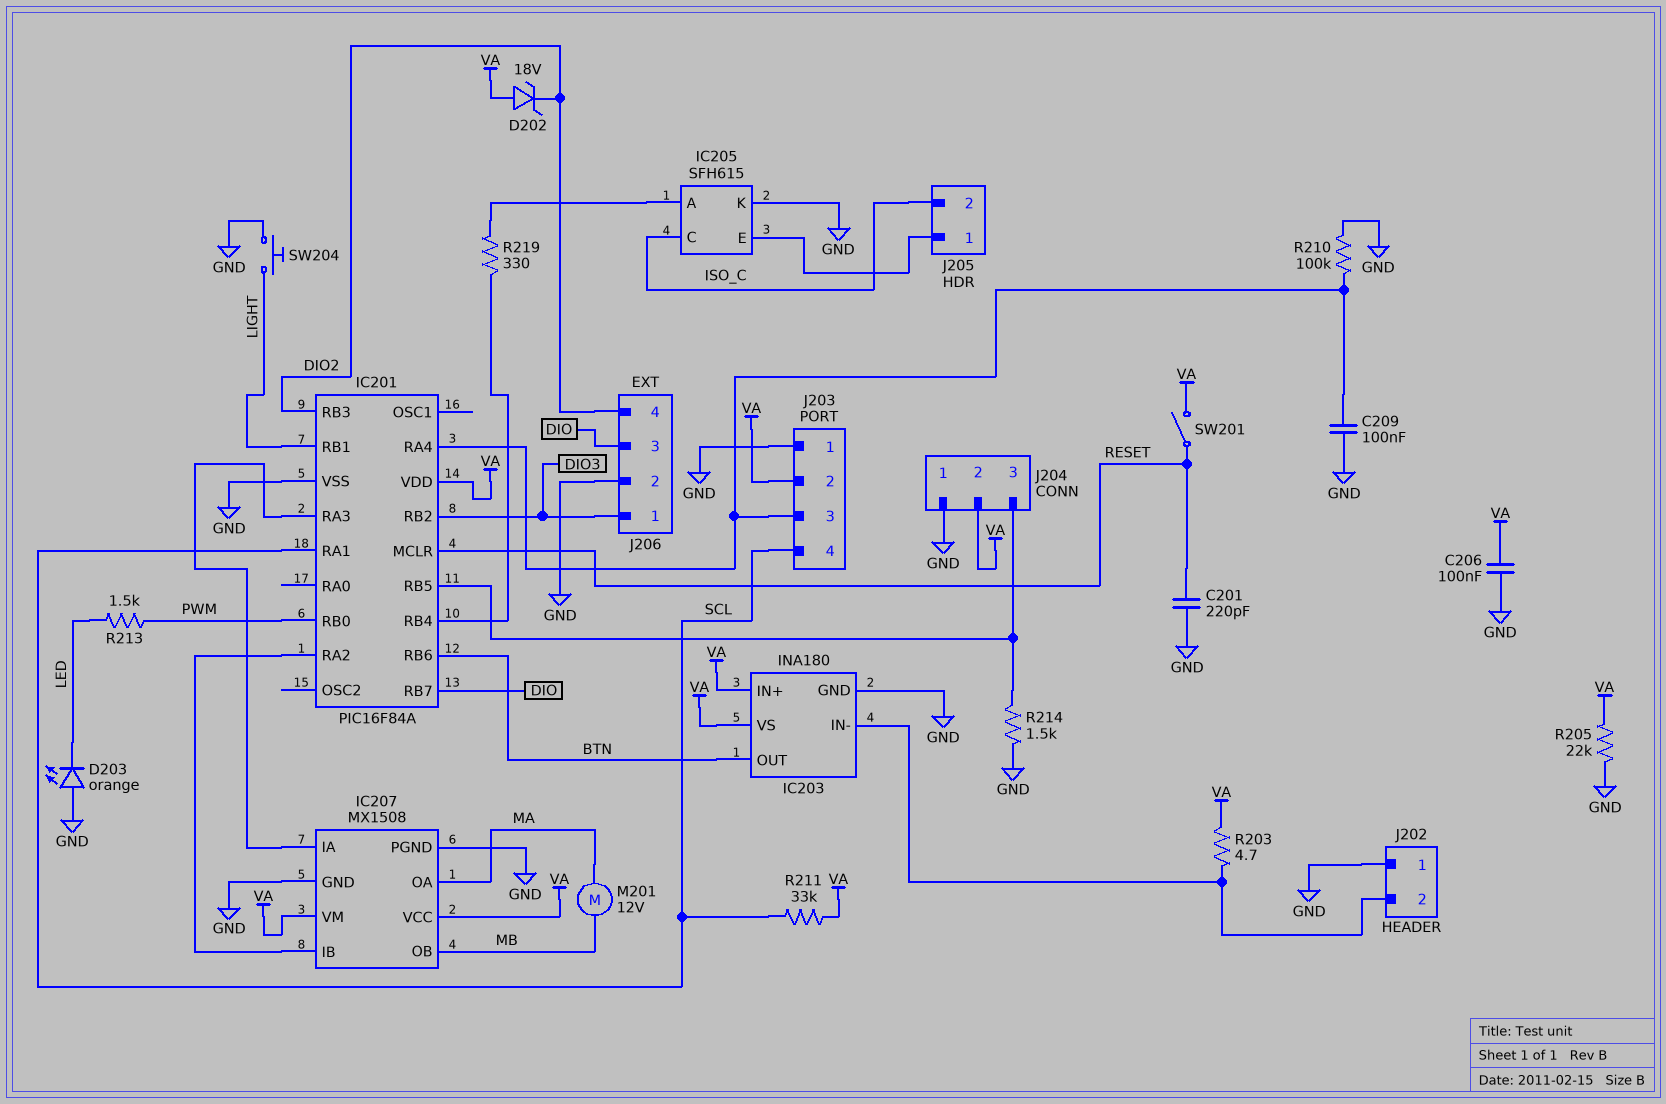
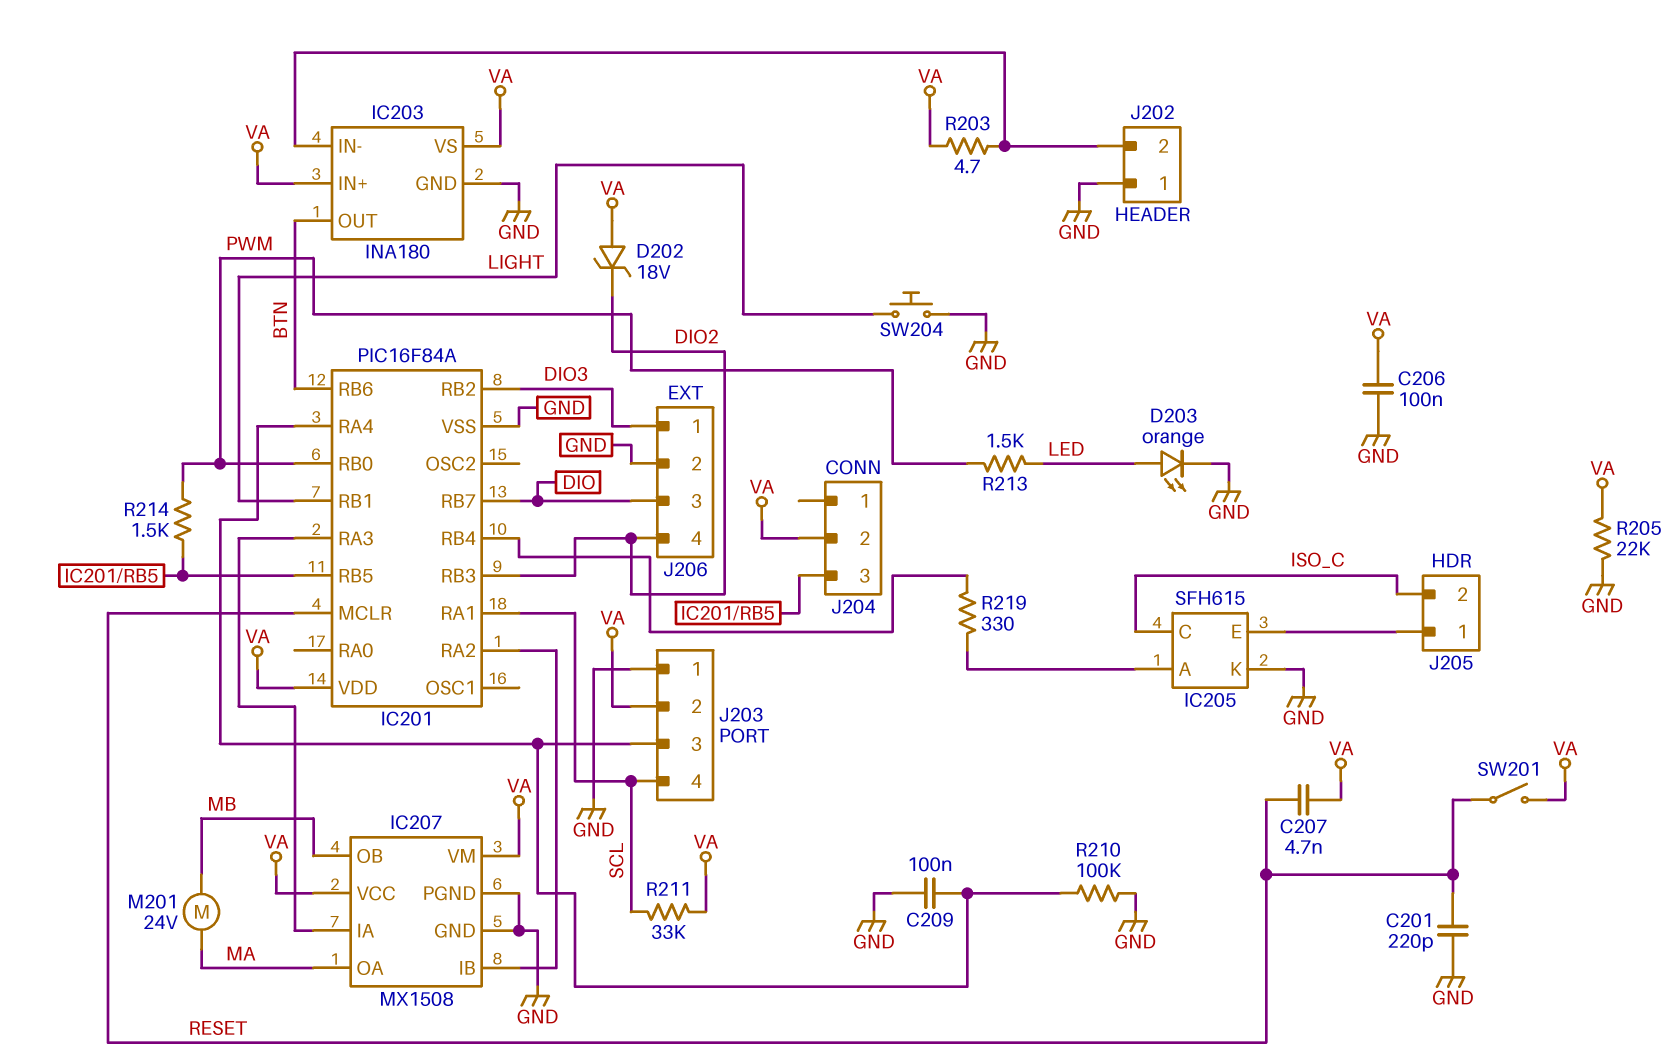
C207: none -> 4.7nF (RESET, VA)
D203: LED orange (A GND, K LED) -> LED orange (A LED, K GND)
J204 pin 1: GND -> none
M201: motor 12V (MA, MB) -> motor 24V (MA, MB)
R214: 1.5k (GND, IC201/RB5) -> 1.5k (IC201/RB5, PWM)

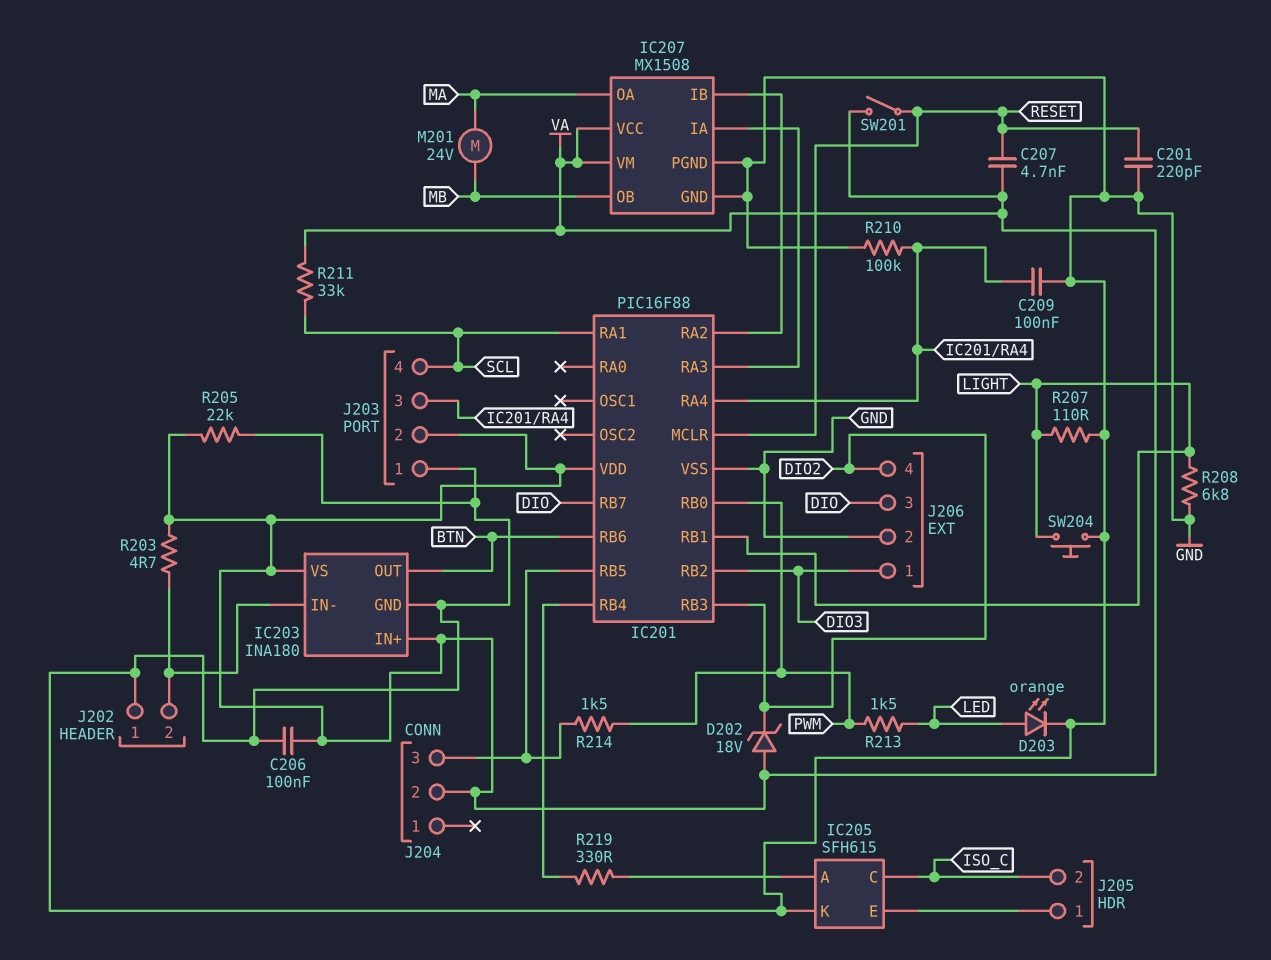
IC201: PIC16F84A -> PIC16F88
R207: none -> 110 (GND, LIGHT)
R208: none -> 6.8k (GND, LIGHT)

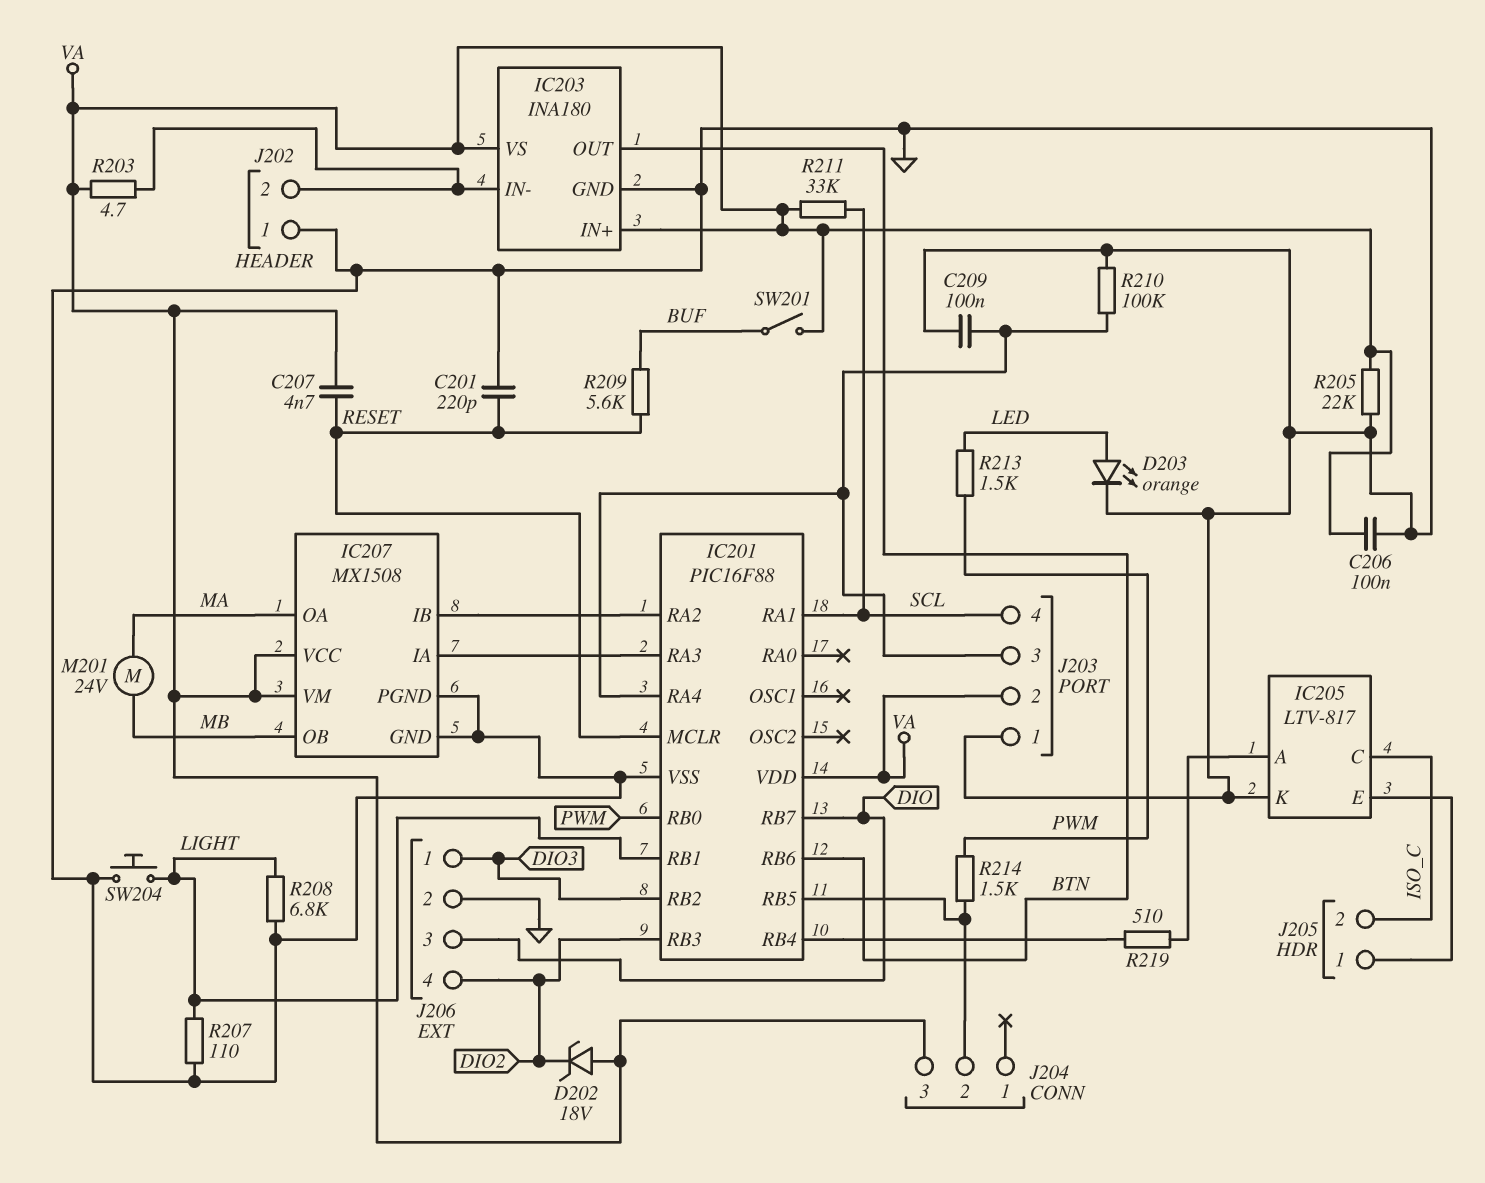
IC205: SFH615 -> LTV-817
J204 pin 2: VA -> IC201/RB5
J204 pin 3: IC201/RB5 -> VA
R209: none -> 5.6k (BUF, RESET)
R219: 330 (IC201/RB4, IC205/A) -> 510 (IC201/RB4, IC205/A)
SW201: switch (RESET, VA) -> switch (BUF, VA)

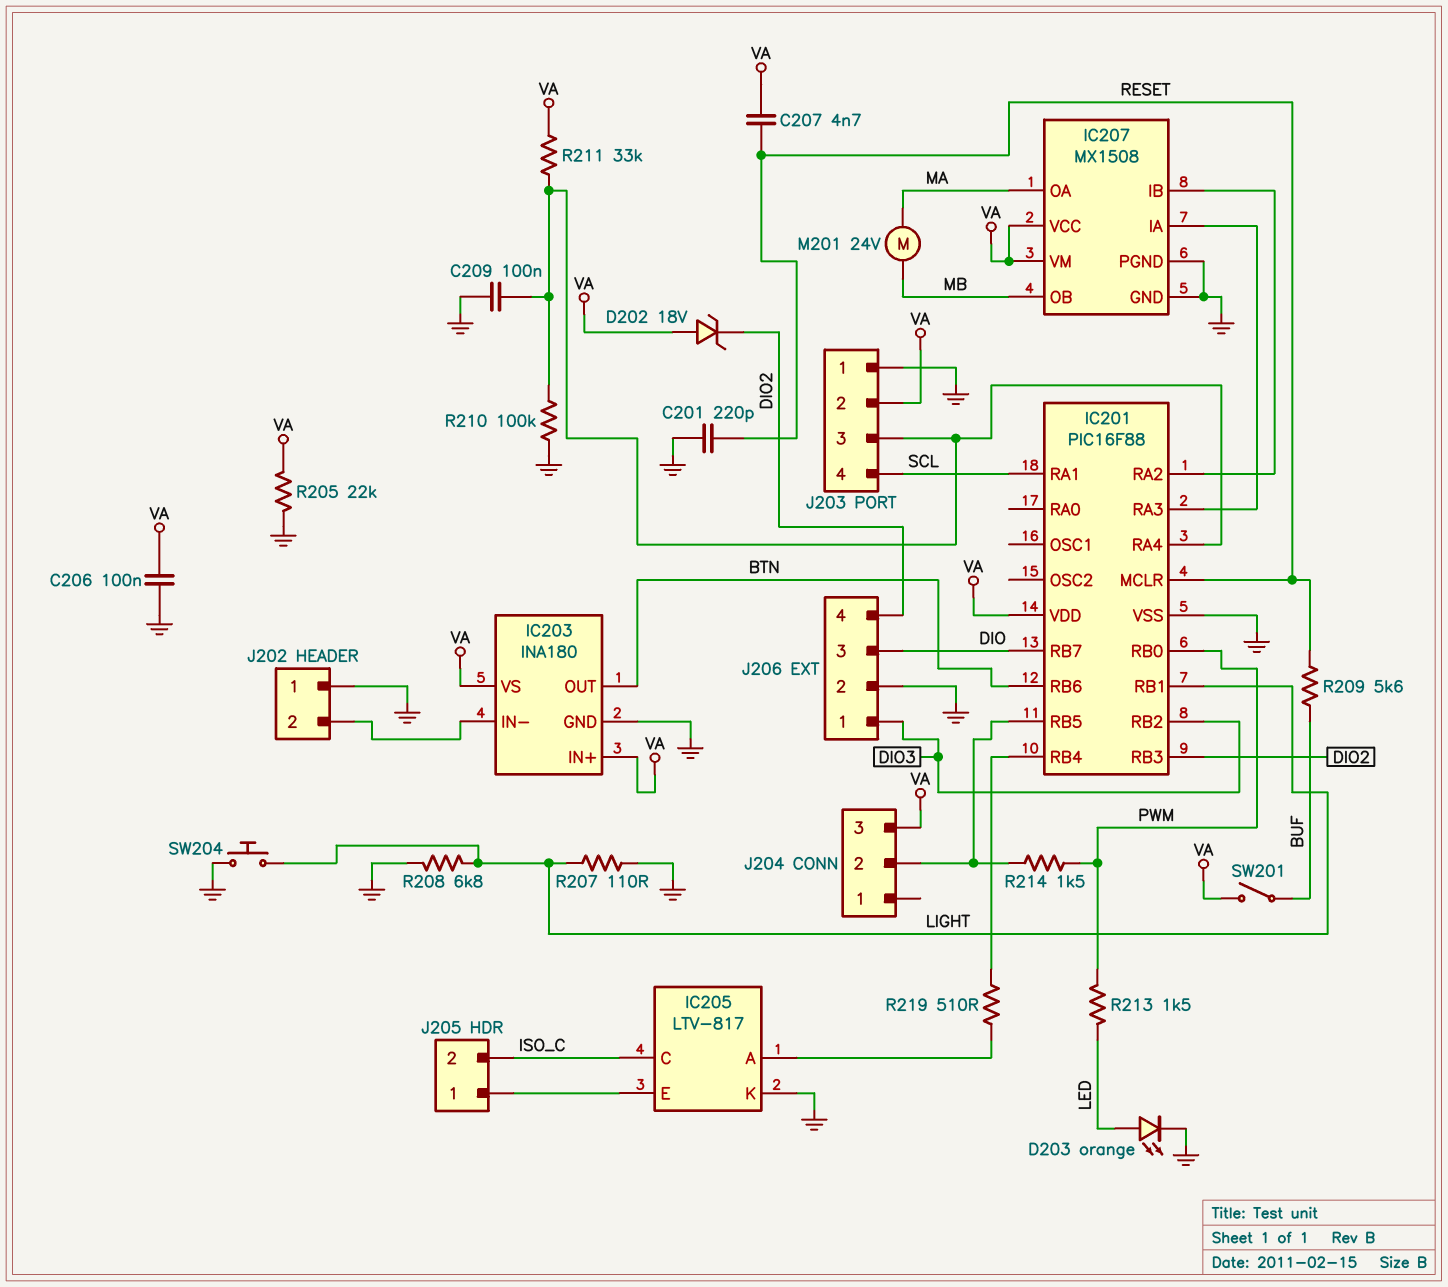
R203: 4.7 (IC203/IN-, VA) -> none
R211: 33k (SCL, VA) -> 33k (IC201/RA4, VA)

